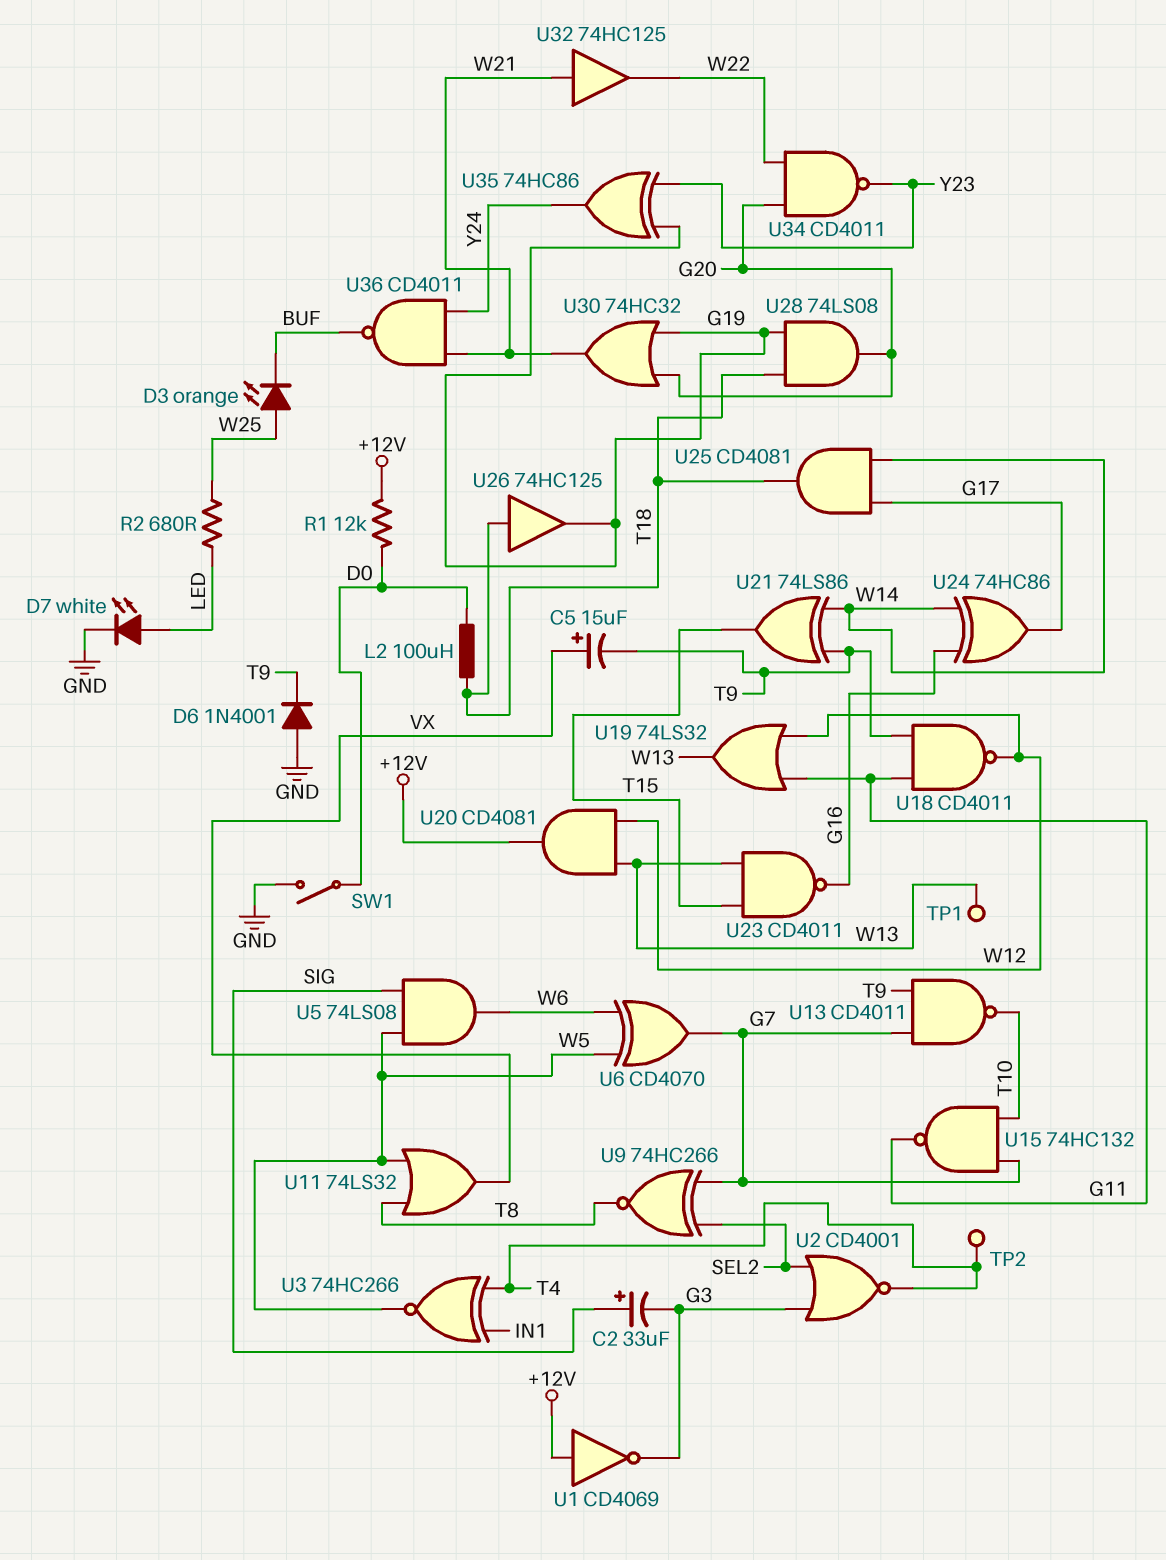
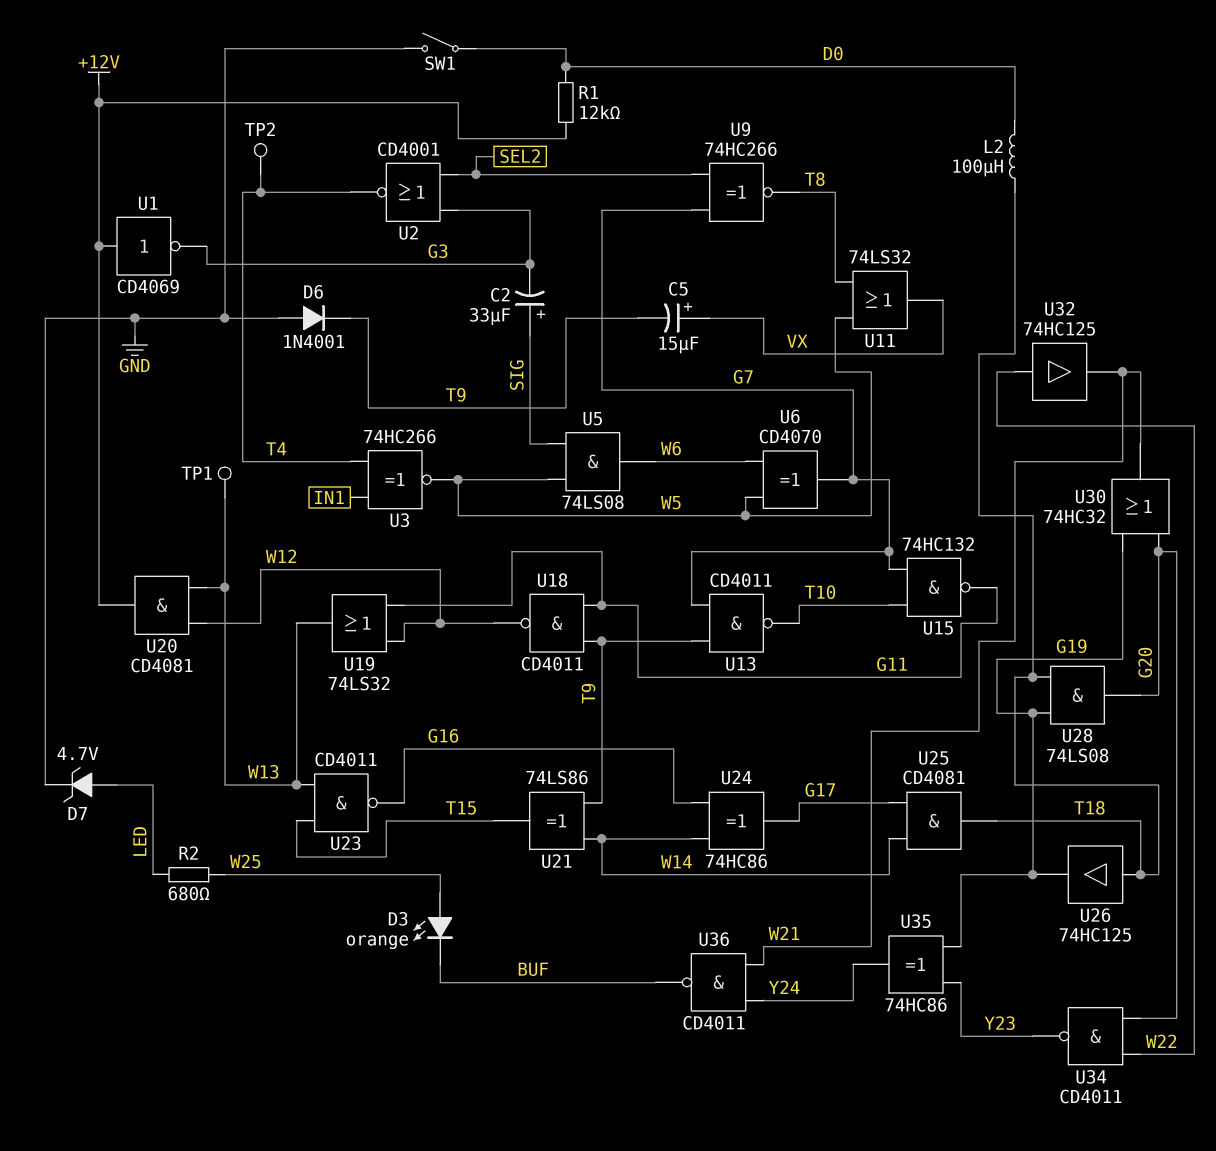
D7: LED white (A LED, K GND) -> zener 4.7V (A LED, K GND)
U32: buffer 74HC125 (in W21, out W22) -> buffer 74HC125 (in W22, out W21)

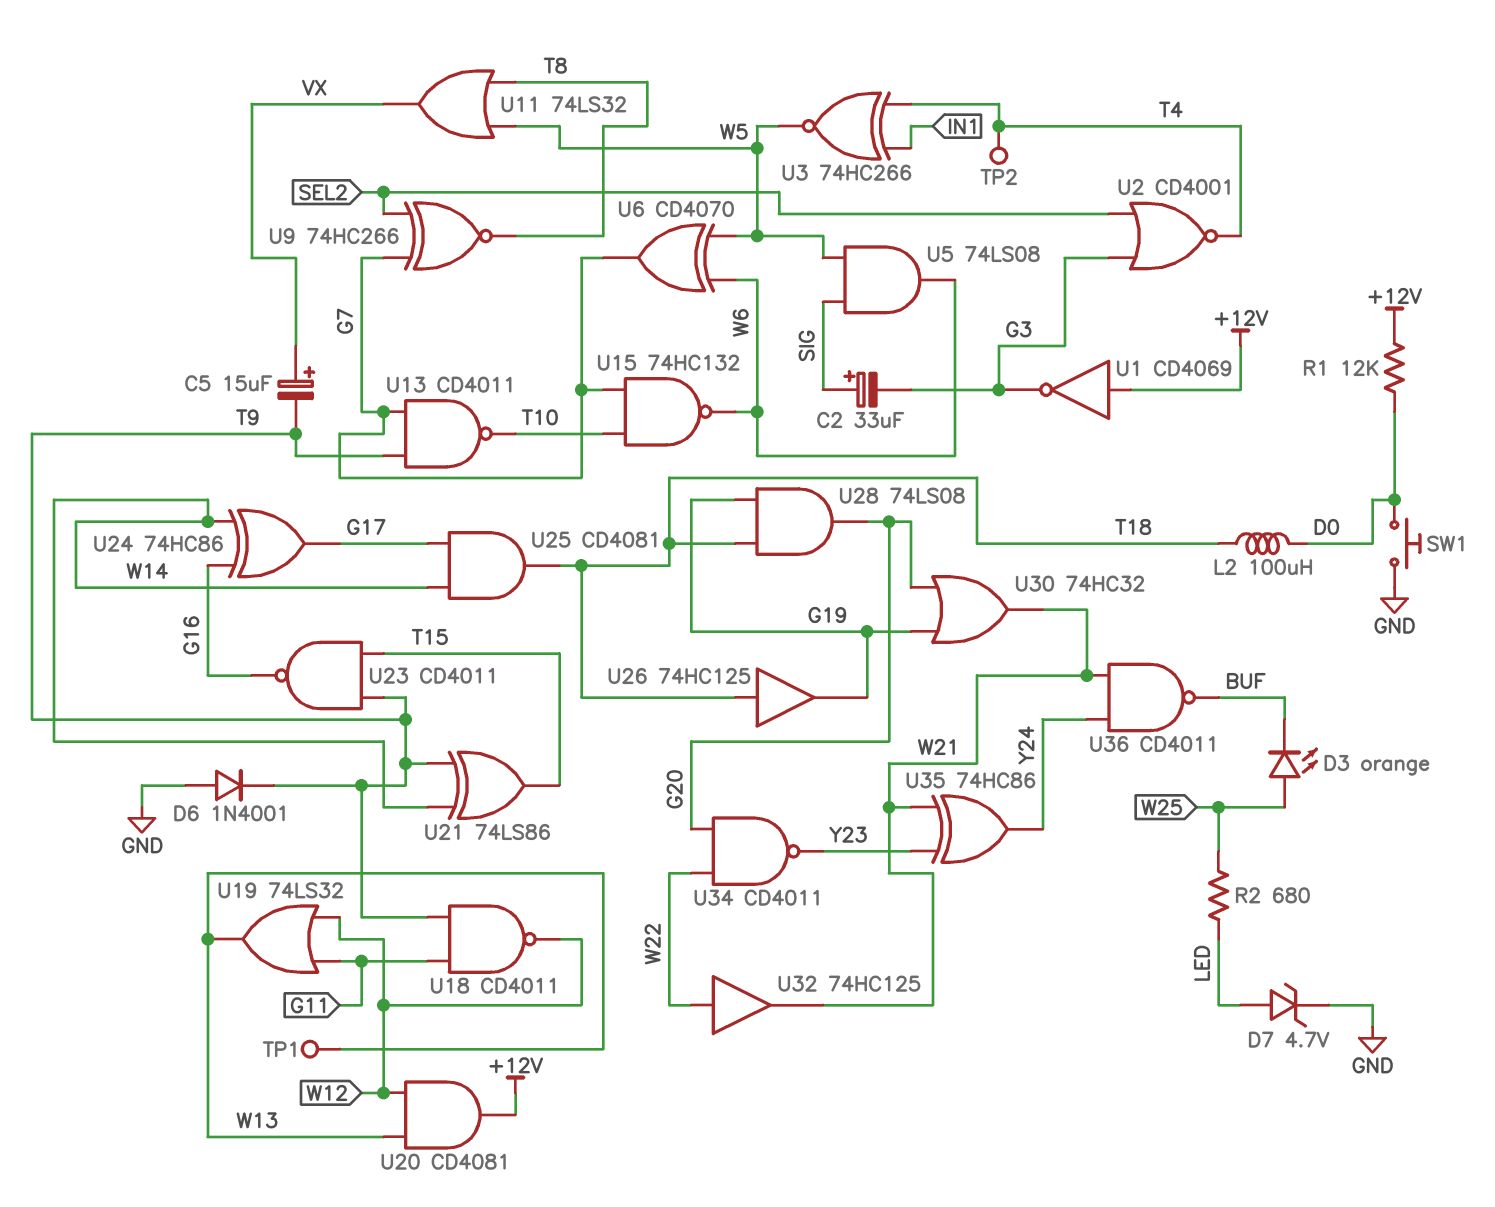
SW1: switch (D0, GND) -> button (D0, GND)
U15: NAND 74HC132 (in G7, in T10, out G11) -> NAND 74HC132 (in G7, in T10, out W6)
U23: NAND CD4011 (in T15, in W13, out G16) -> NAND CD4011 (in T9, in T15, out G16)
U35: XOR 74HC86 (in G19, in Y23, out Y24) -> XOR 74HC86 (in W21, in Y23, out Y24)

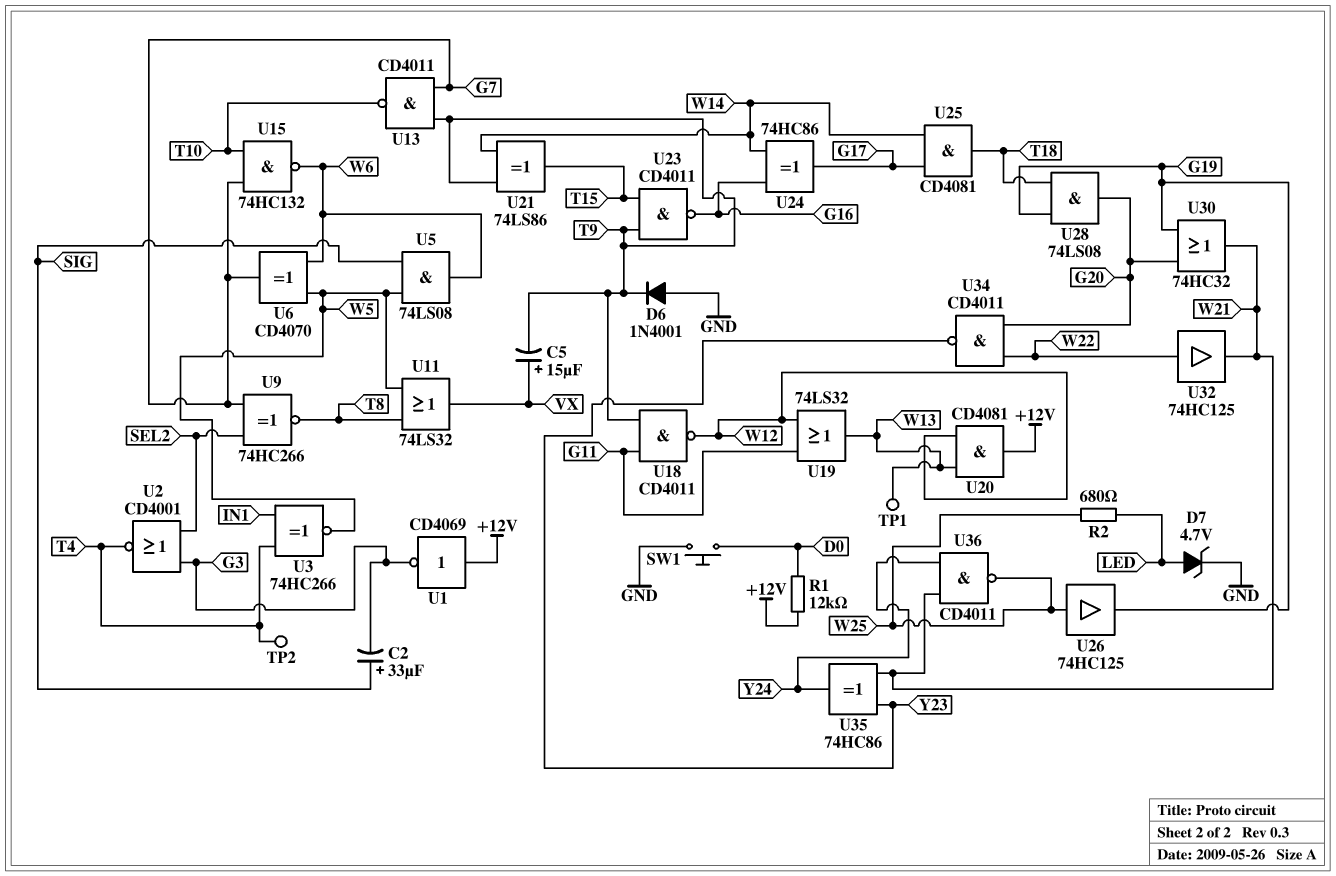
D3: LED orange (A W25, K BUF) -> none
L2: 100uH (D0, T18) -> none
U26: buffer 74HC125 (in T18, out G19) -> buffer 74HC125 (in W25, out G19)
U36: NAND CD4011 (in W21, in Y24, out BUF) -> NAND CD4011 (in W21, in Y24, out W25)

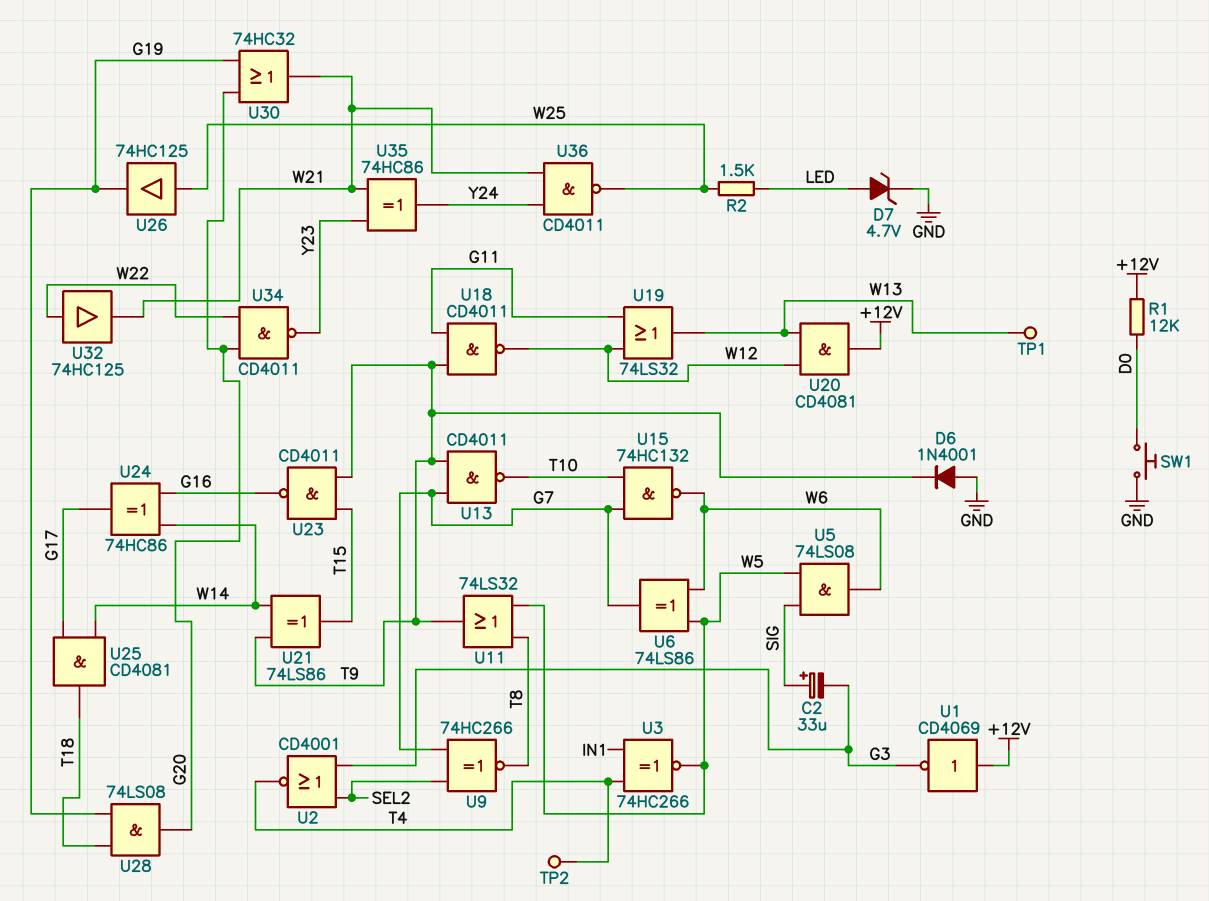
C5: 15uF (plus VX, minus T9) -> none
R2: 680 (LED, W25) -> 1.5k (LED, W25)
U6: XOR CD4070 (in W5, in W6, out G7) -> XOR 74LS86 (in W5, in W6, out G7)
U11: OR 74LS32 (in T8, in W5, out VX) -> OR 74LS32 (in T8, in W5, out T9)

